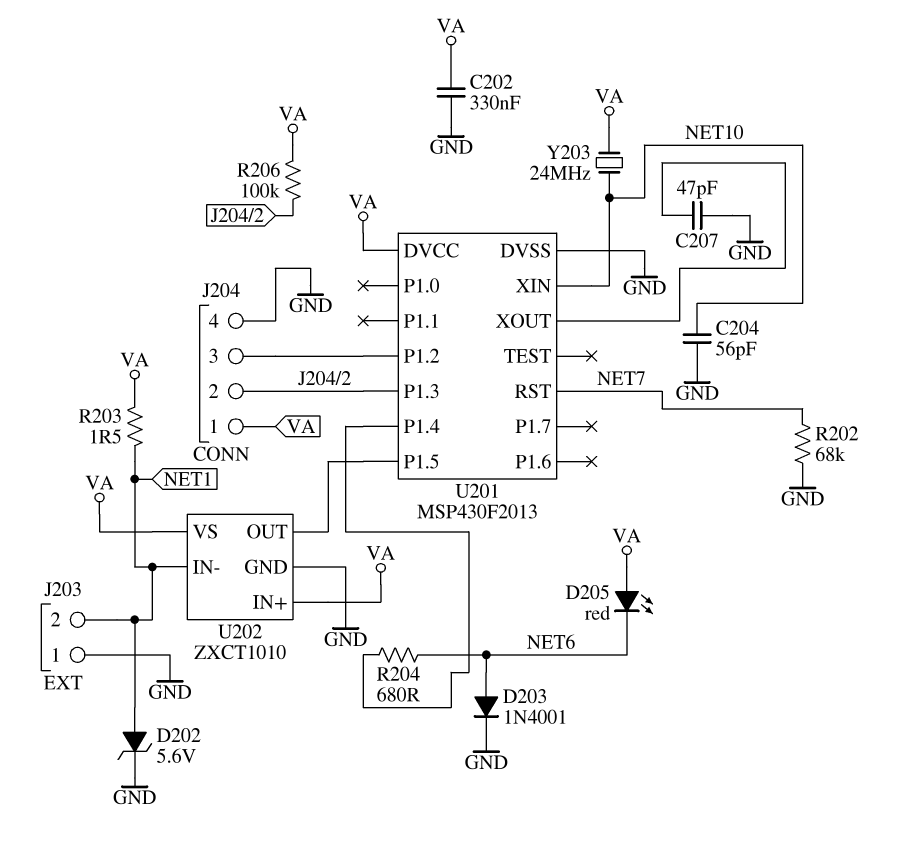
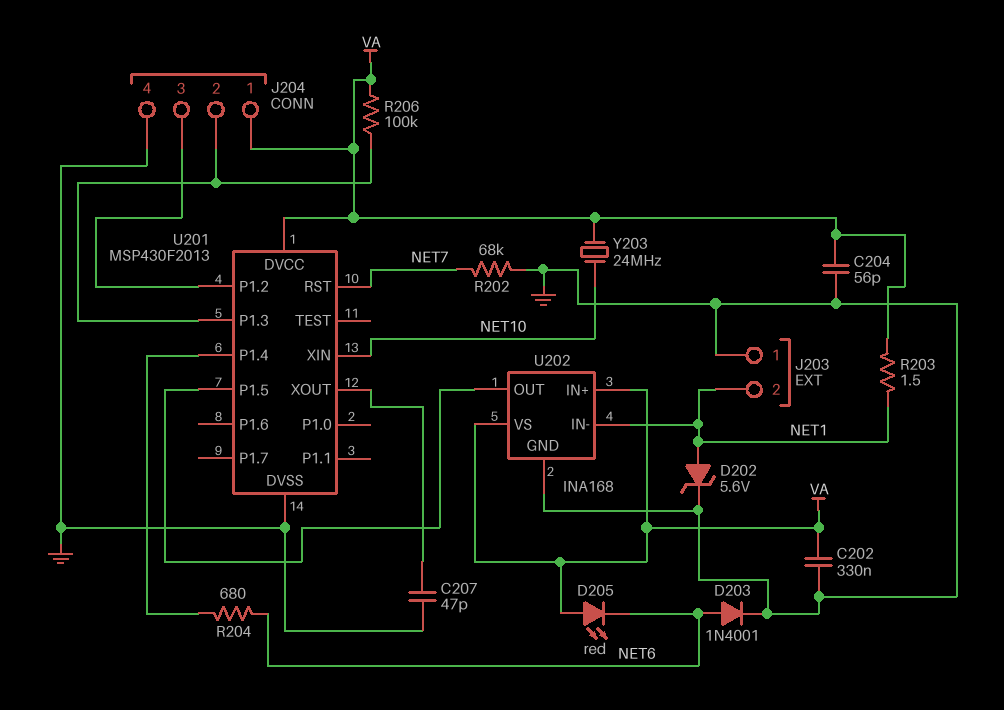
C204: 56pF (GND, NET10) -> 56pF (GND, VA)
U202: ZXCT1010 -> INA168

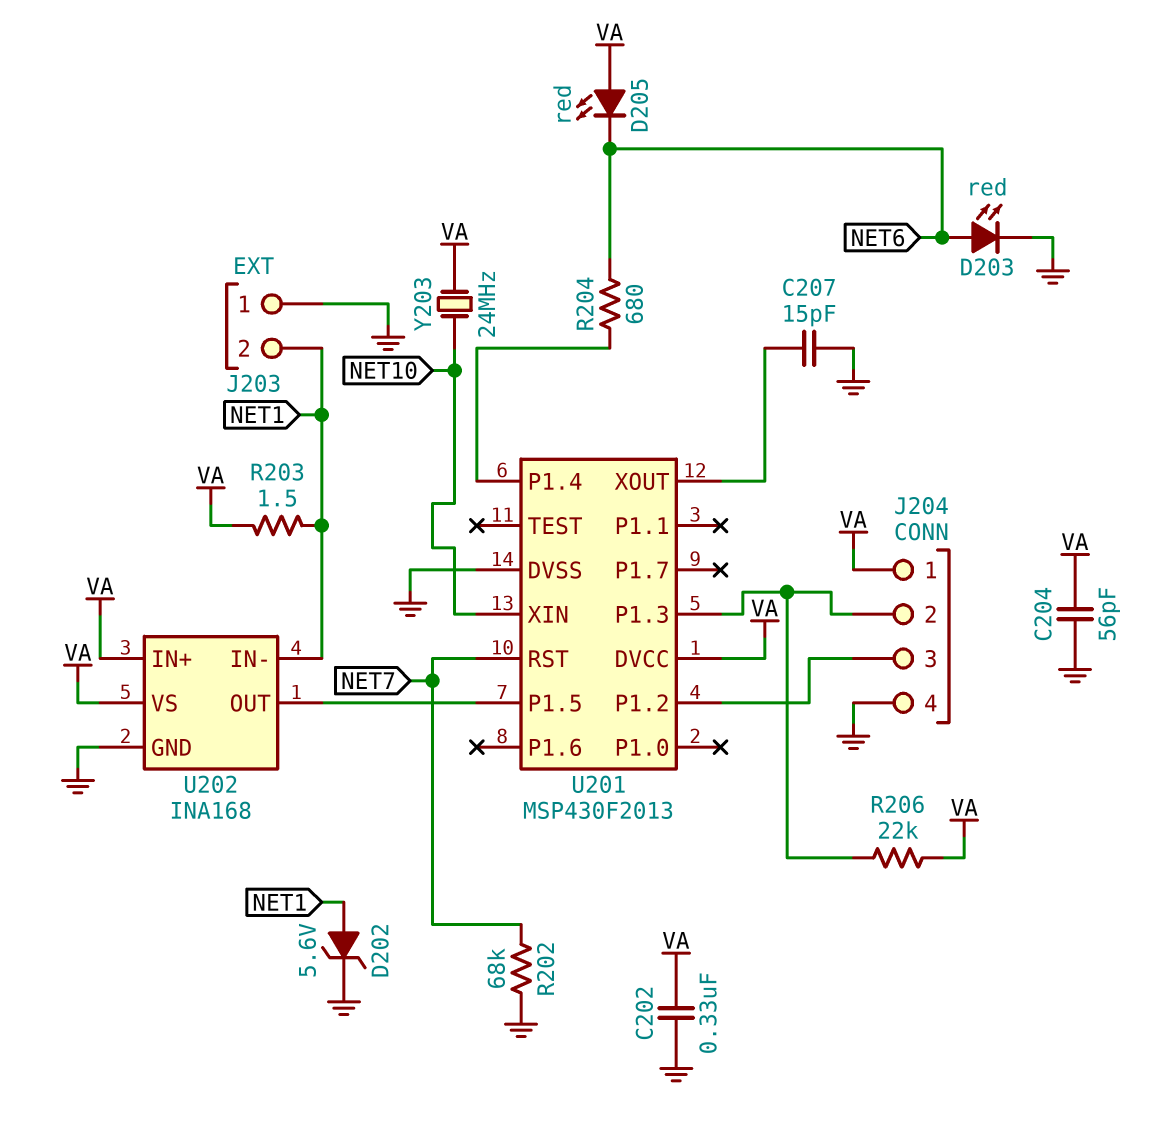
C207: 47pF (GND, U201/XOUT) -> 15pF (GND, U201/XOUT)
D203: diode 1N4001 (A NET6, K GND) -> LED red (A NET6, K GND)
R206: 100k (J204/2, VA) -> 22k (J204/2, VA)

